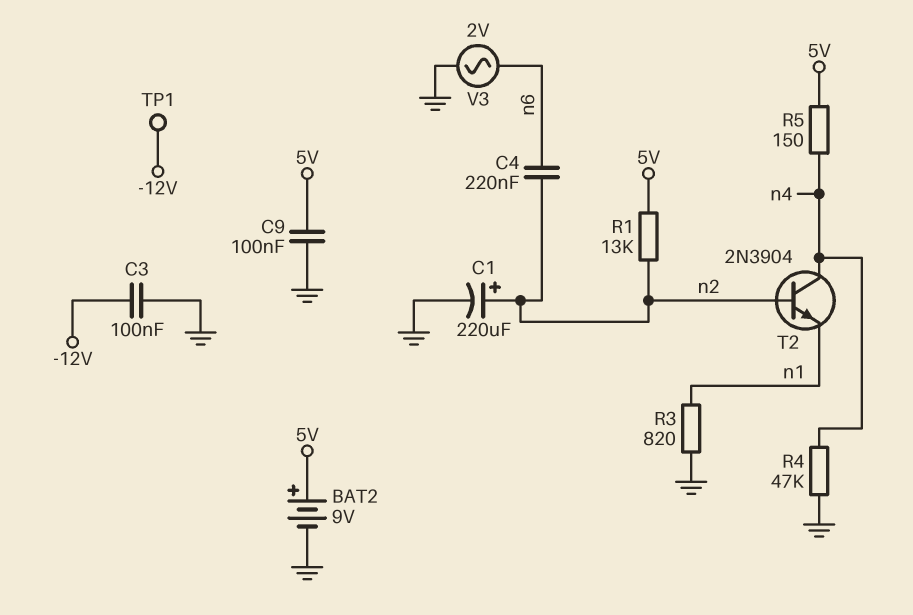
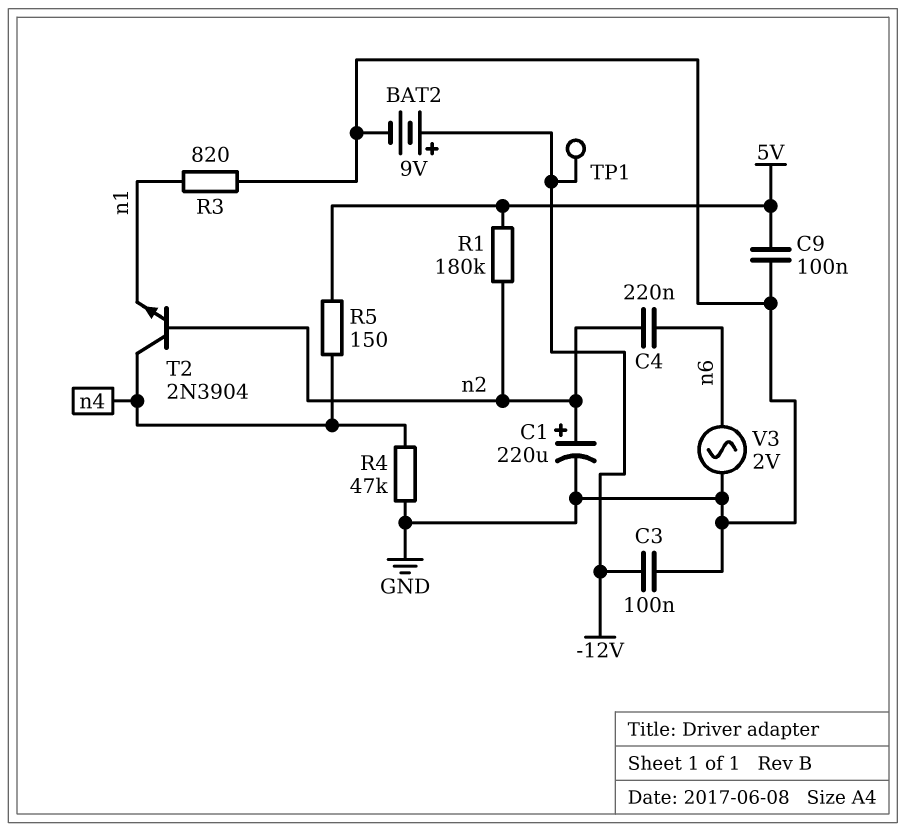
BAT2: 9V (plus 5V, minus GND) -> 9V (plus -12V, minus GND)
R1: 13k (5V, n2) -> 180k (5V, n2)

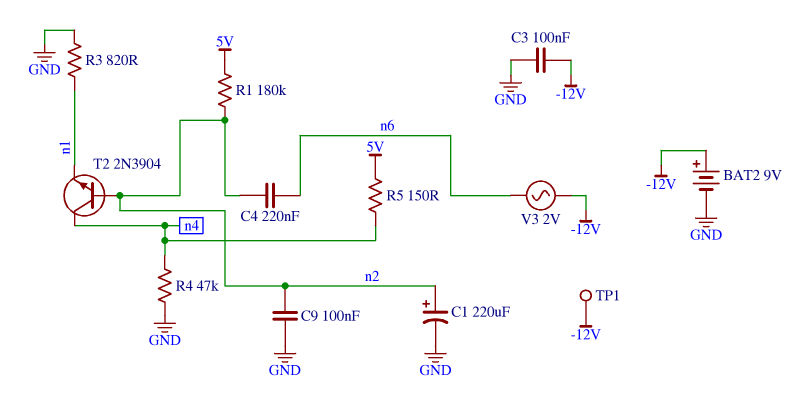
C9: 100nF (5V, GND) -> 100nF (GND, n2)
V3: AC 2V (GND, n6) -> AC 2V (-12V, n6)

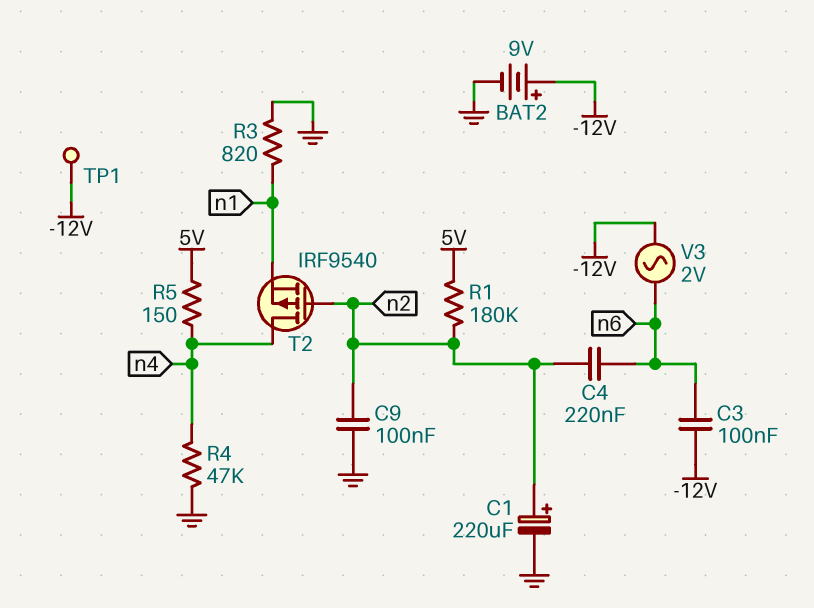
C3: 100nF (-12V, GND) -> 100nF (-12V, n6)
T2: NPN 2N3904 (B n2, C n4, E n1) -> PMOS IRF9540 (G n2, D n4, S n1)

